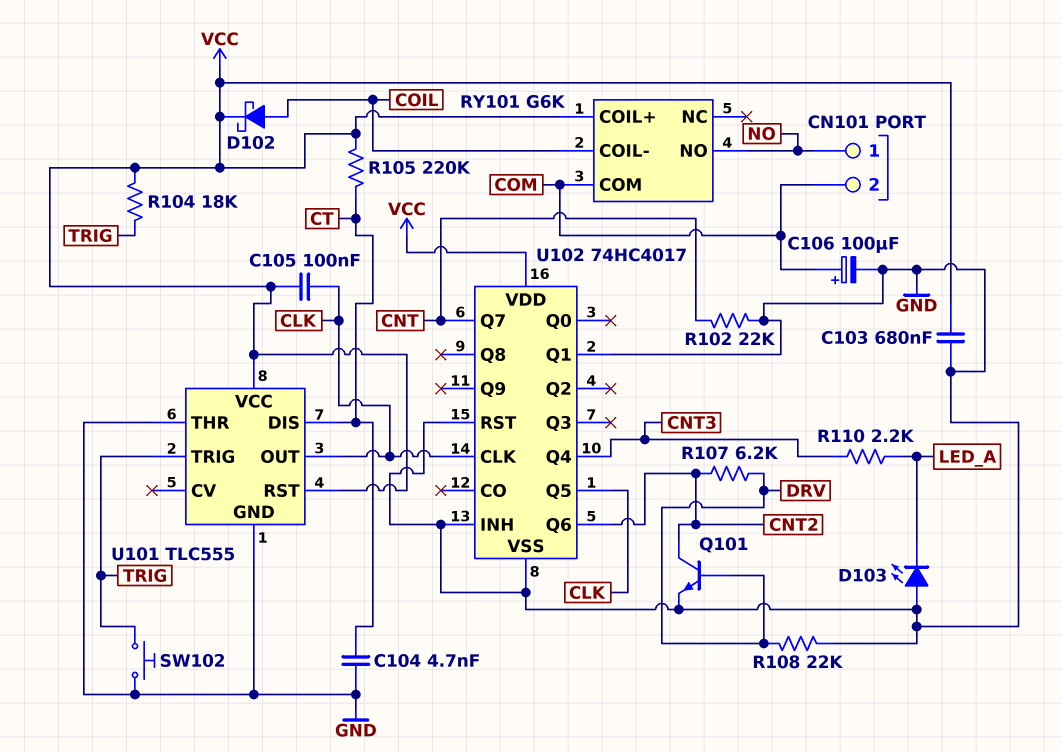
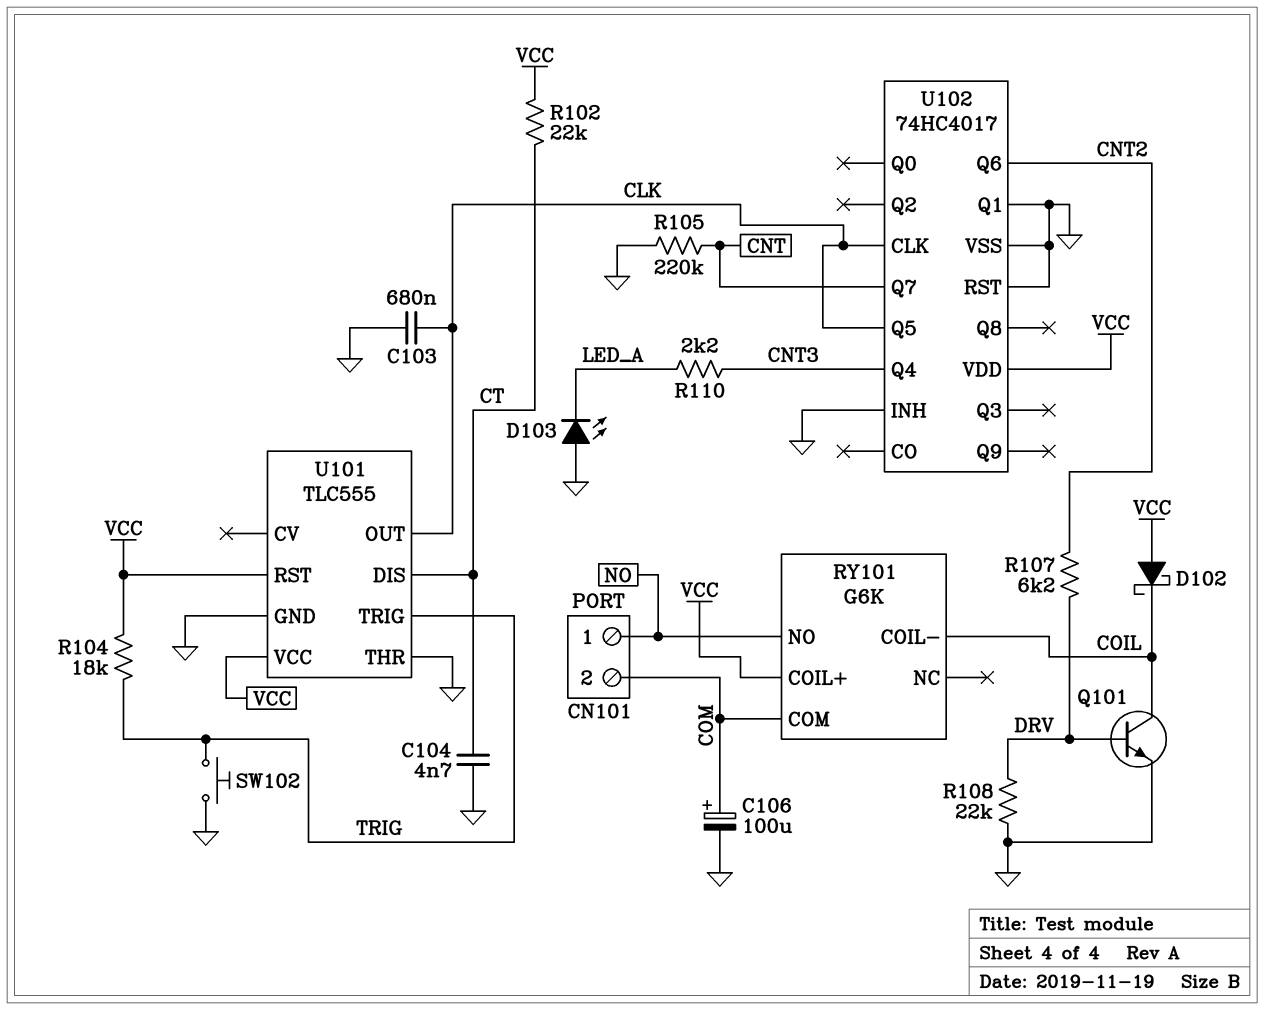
C103: 680nF (GND, VCC) -> 680nF (CLK, GND)
C105: 100nF (CLK, VCC) -> none
D102: schottky (A COIL, K VCC) -> schottky (A VCC, K COIL)
Q101: NPN (B DRV, C CNT2, E GND) -> NPN (B DRV, C COIL, E GND)
R102: 22k (CNT, GND) -> 22k (CT, VCC)
R105: 220k (CT, VCC) -> 220k (CNT, GND)

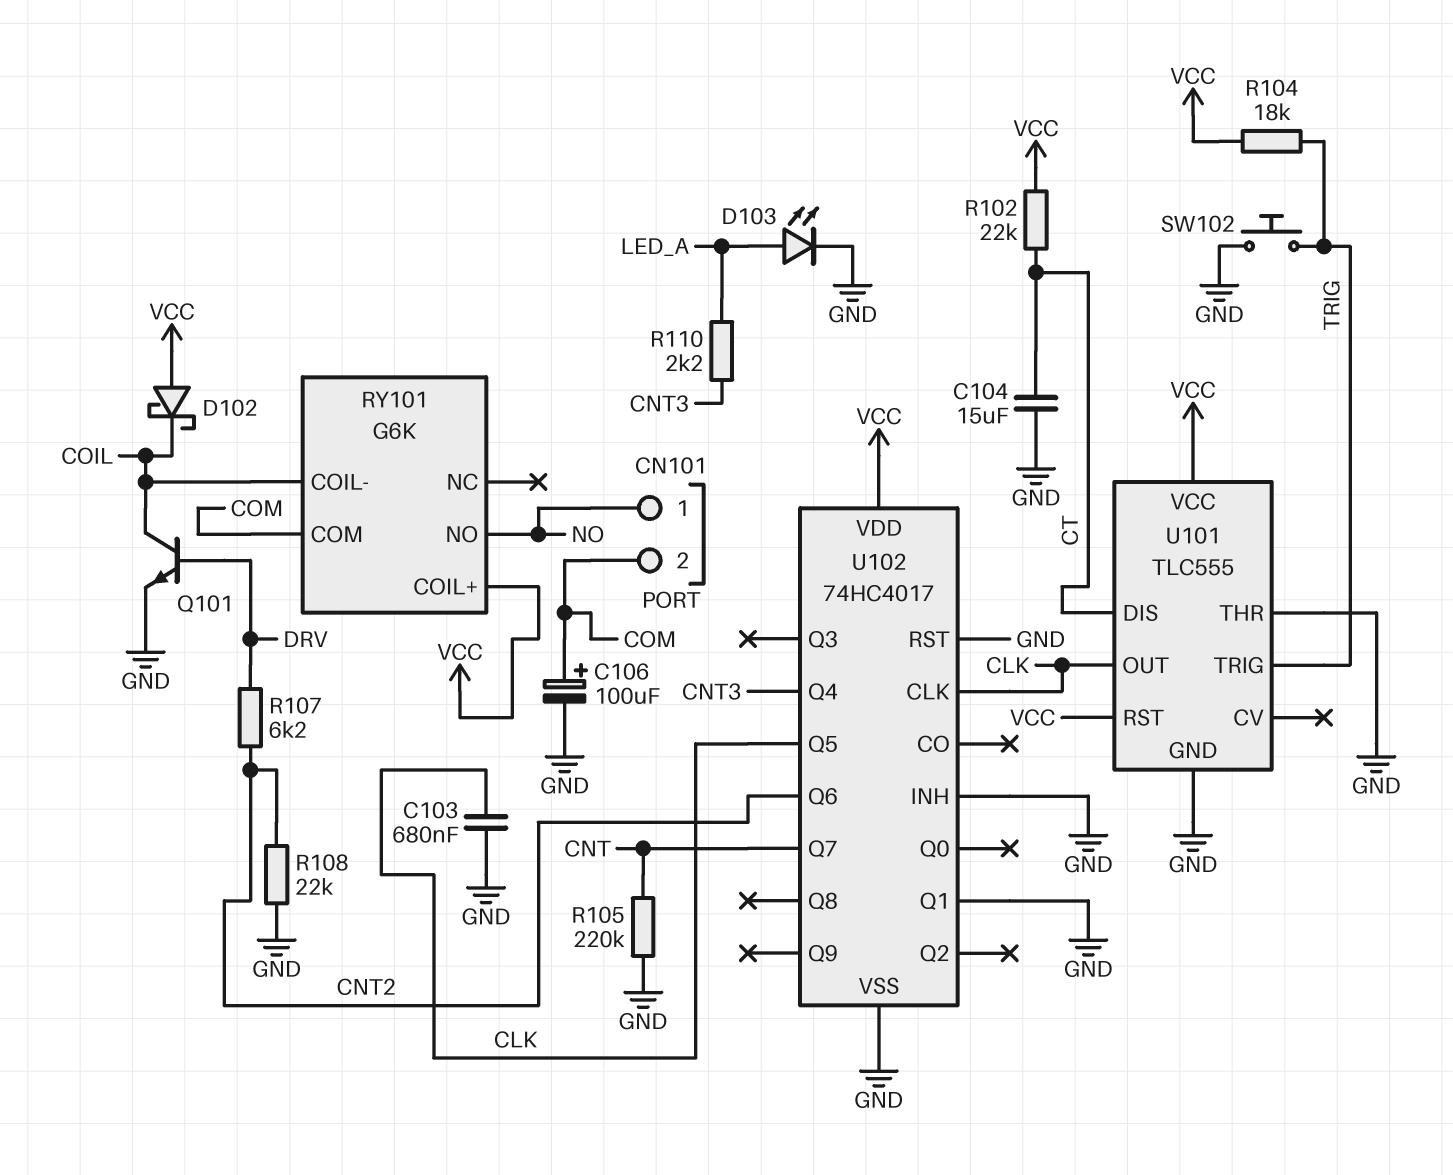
C104: 4.7nF (CT, GND) -> 15uF (CT, GND)
D103: LED (A GND, K LED_A) -> LED (A LED_A, K GND)
R108: 22k (DRV, GND) -> 22k (CNT2, GND)

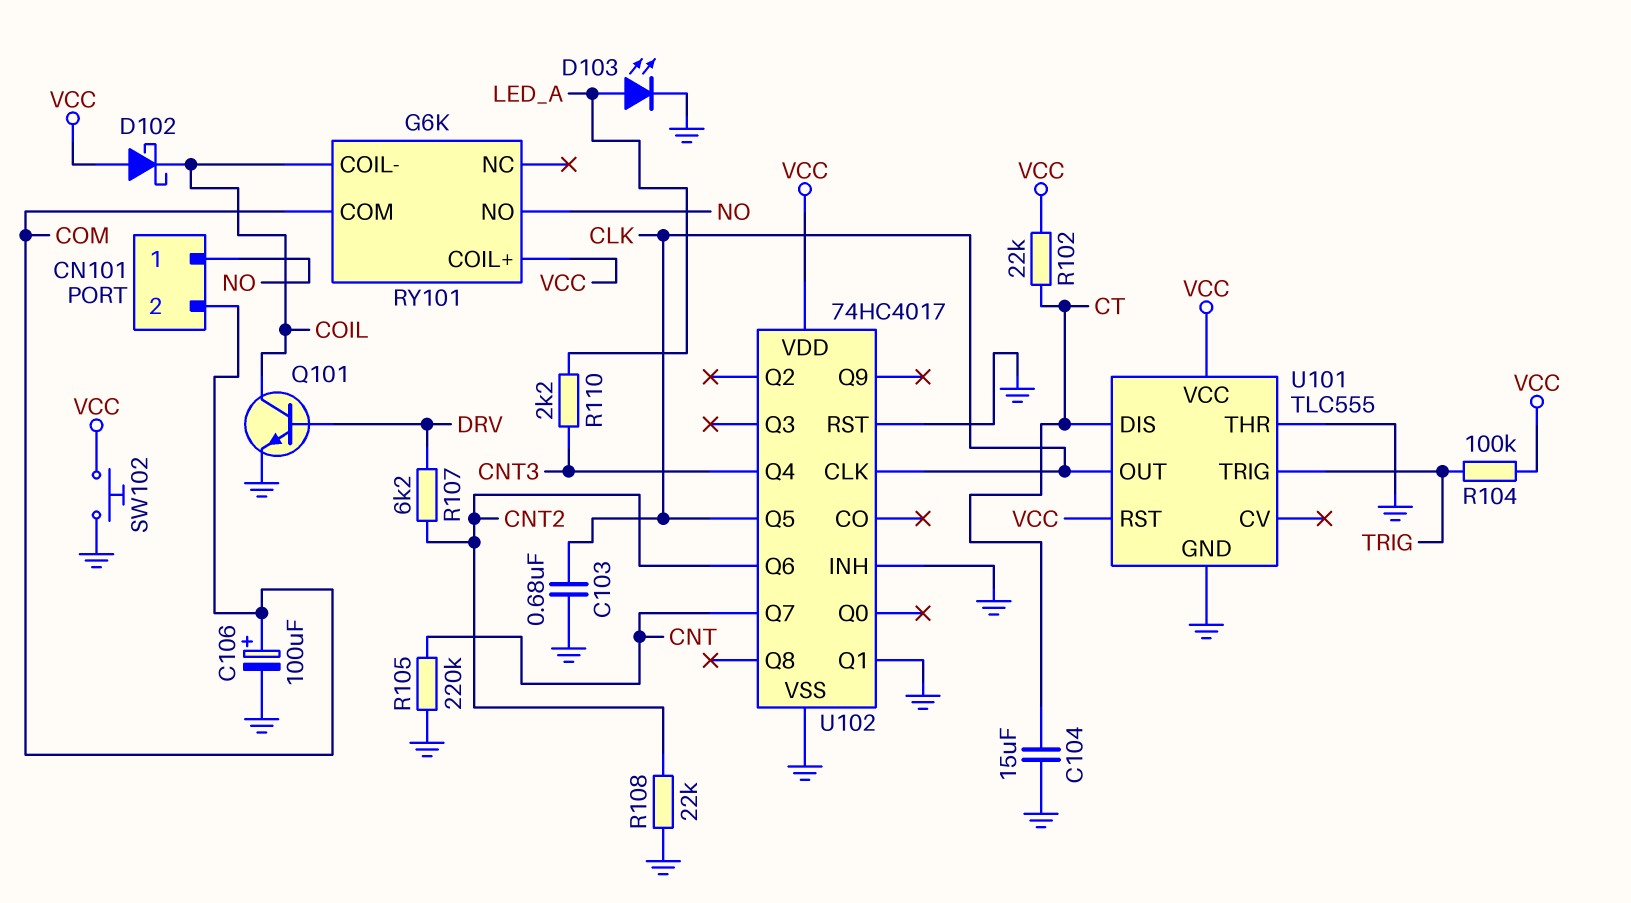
R104: 18k (TRIG, VCC) -> 100k (TRIG, VCC)
SW102: button (GND, TRIG) -> button (GND, VCC)

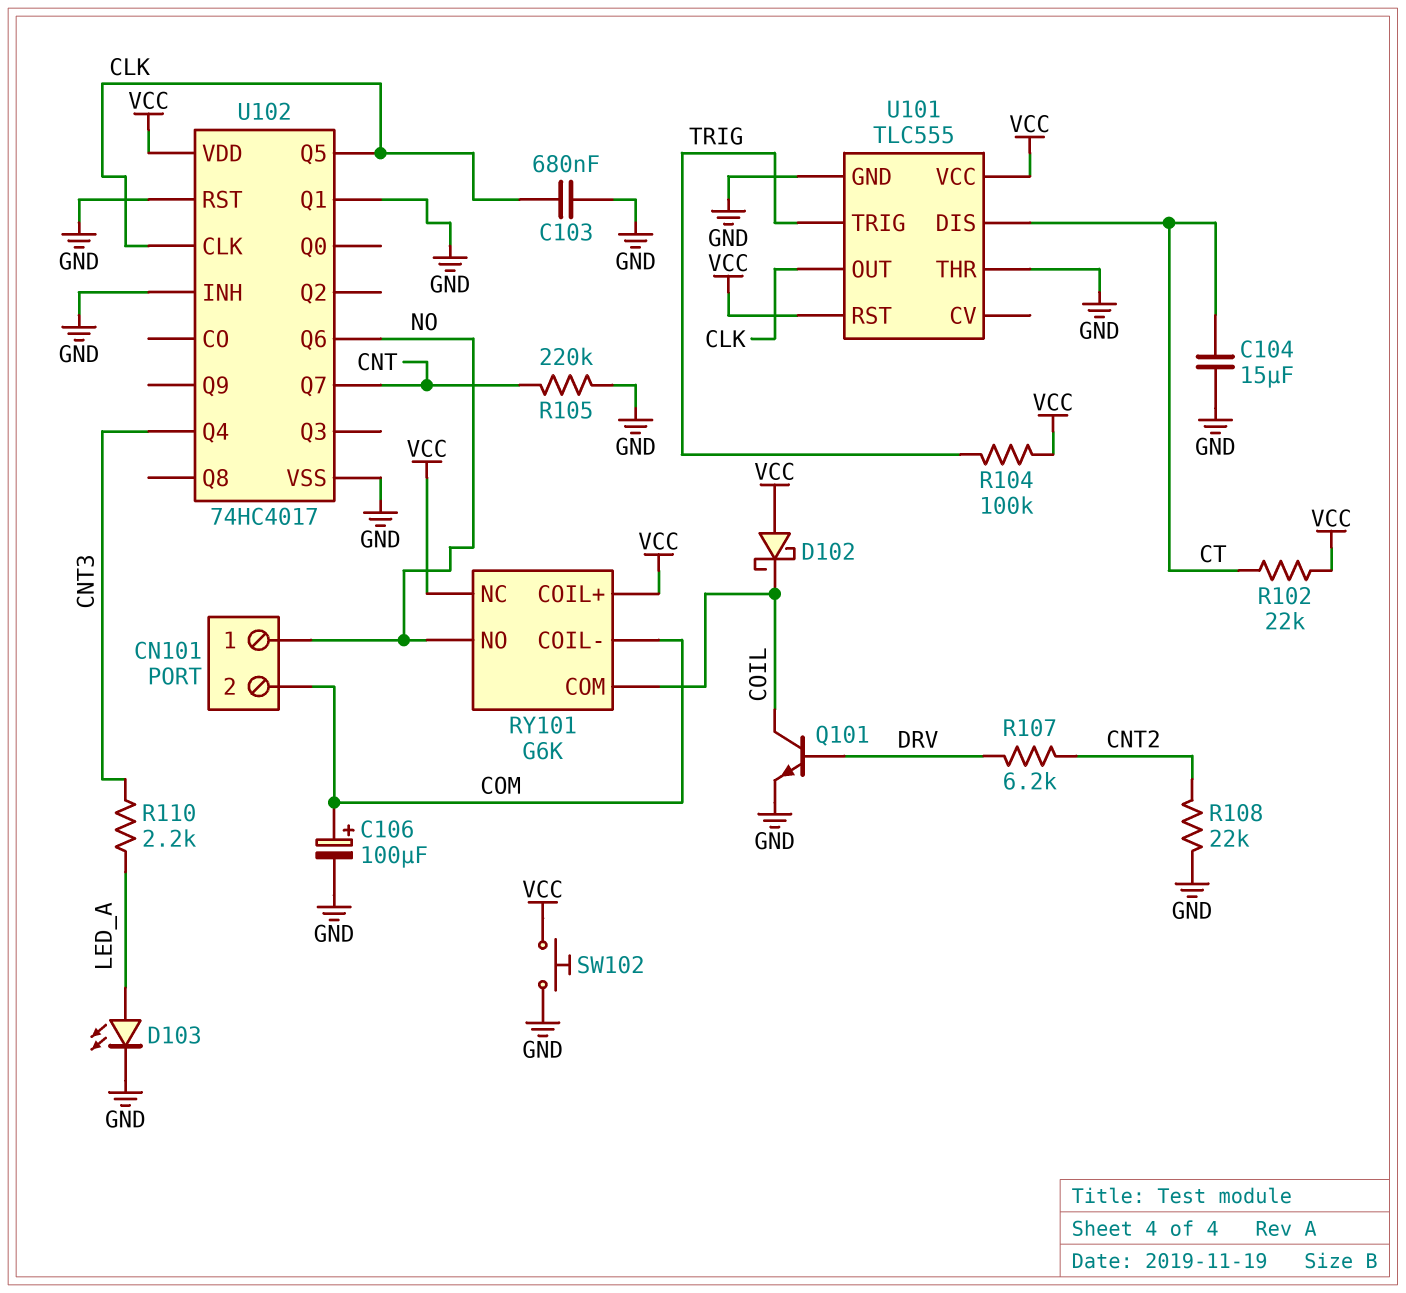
RY101 pin COIL-: COIL -> COM
RY101 pin COM: COM -> COIL
RY101 pin NC: none -> VCC
U102 pin Q6: CNT2 -> NO

